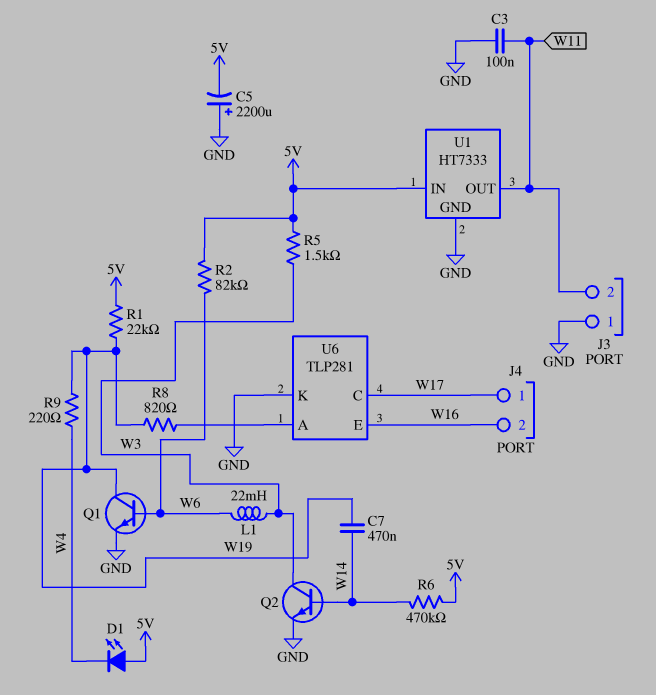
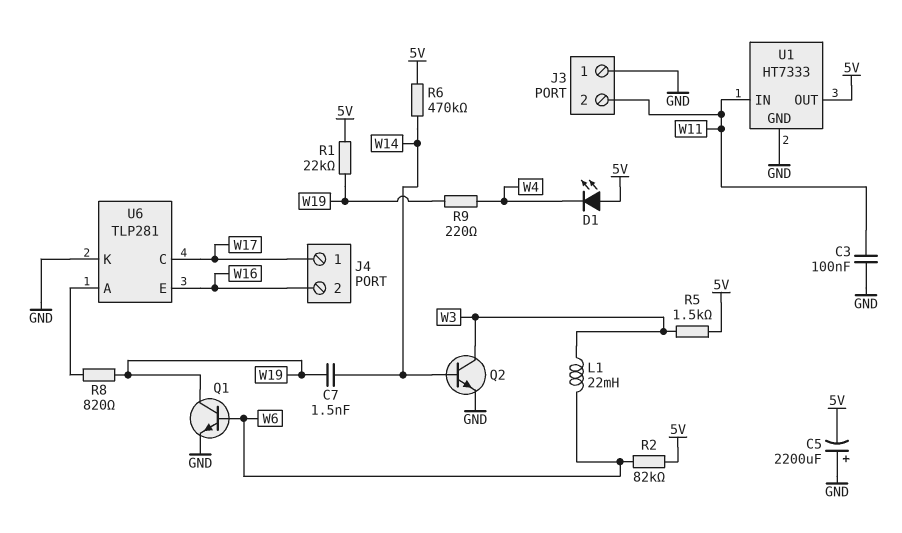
C7: 470nF (W14, W19) -> 1.5nF (W14, W19)
U1 pin IN: 5V -> W11
U1 pin OUT: W11 -> 5V

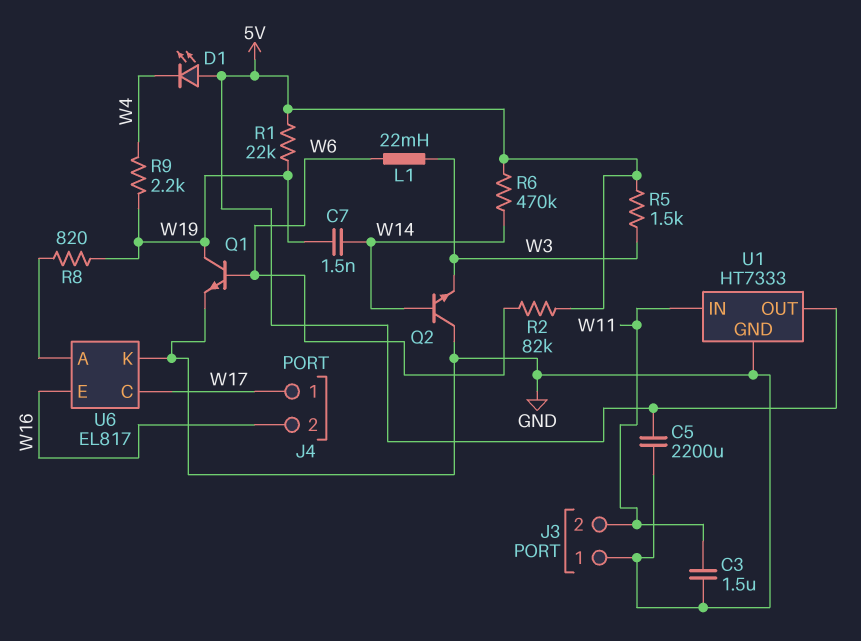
C3: 100nF (GND, W11) -> 1.5uF (GND, W11)
C5: 2200uF (plus GND, minus 5V) -> 2200uF (5V, GND)
Q2: NPN (B W14, C W3, E GND) -> NPN (B W14, C GND, E W3)
R9: 220 (W4, W19) -> 2.2k (W4, W19)
U6: TLP281 -> EL817

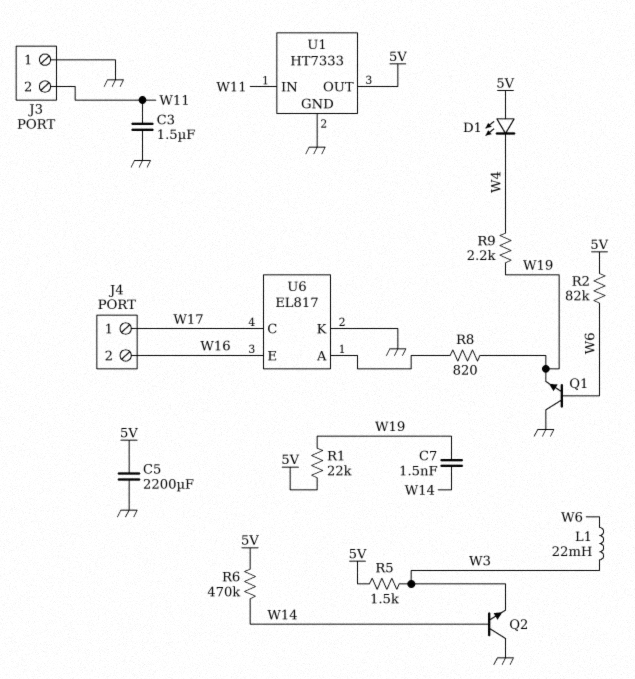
Q1: NPN (B W6, C W19, E GND) -> NPN (B W6, C GND, E W19)

